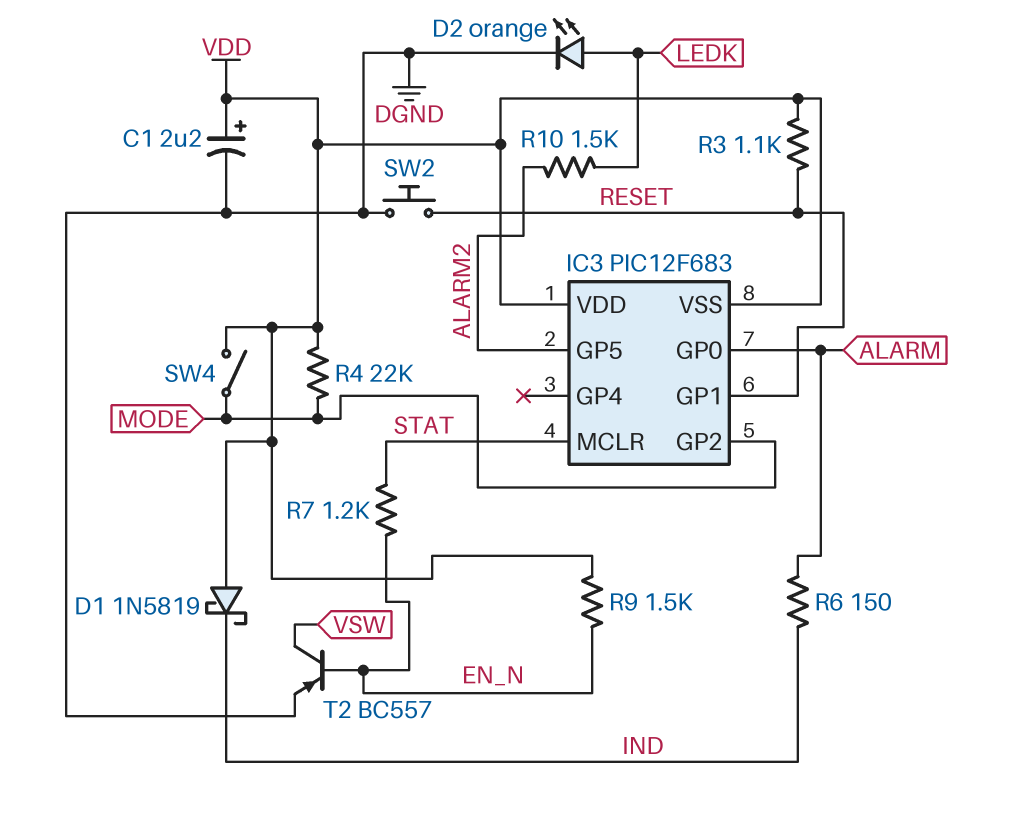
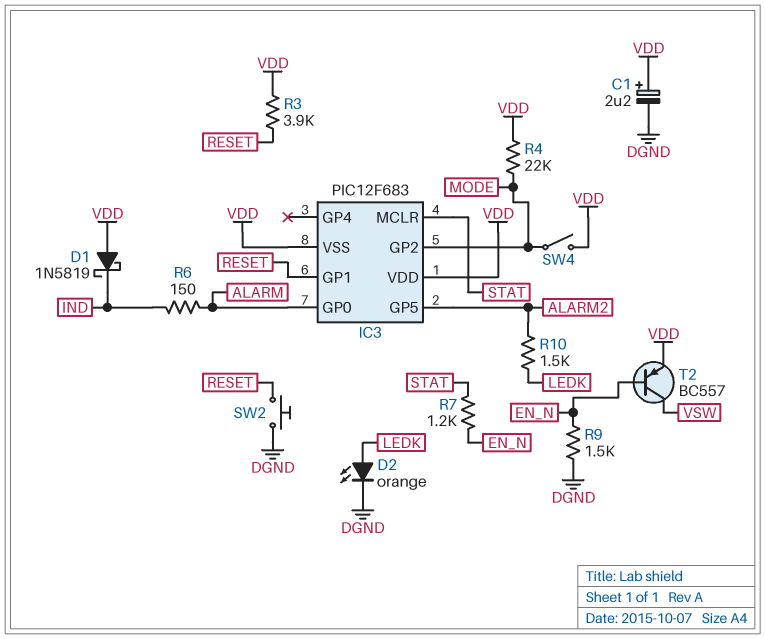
R3: 1.1k (RESET, VDD) -> 3.9k (RESET, VDD)
R9: 1.5k (EN_N, VDD) -> 1.5k (DGND, EN_N)
T2: PNP BC557 (B EN_N, C VSW, E DGND) -> PNP BC557 (B EN_N, C VSW, E VDD)

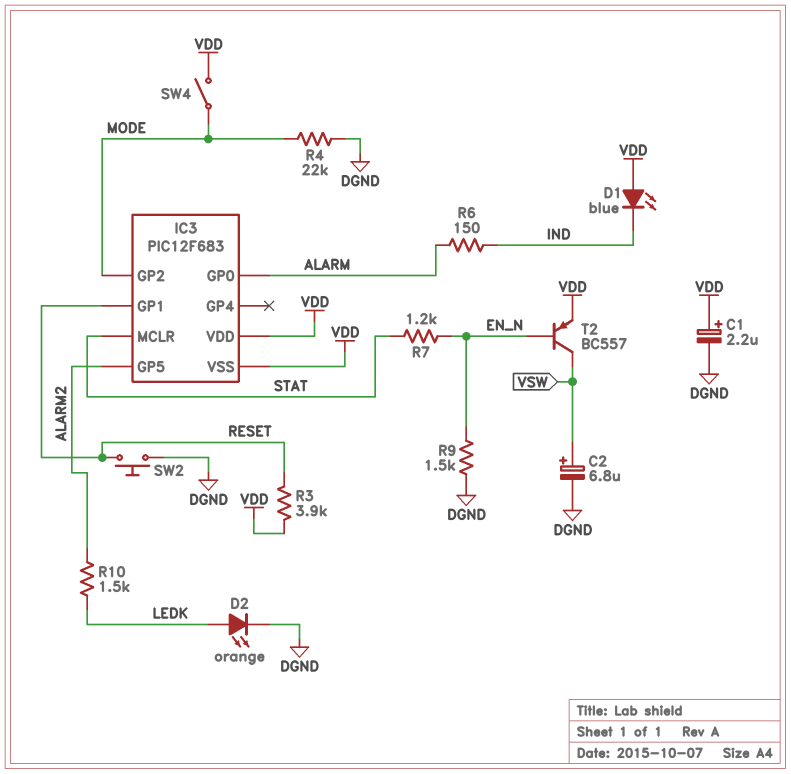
C2: none -> 6.8uF (plus VSW, minus DGND)
D1: schottky 1N5819 (A VDD, K IND) -> LED blue (A VDD, K IND)
R4: 22k (MODE, VDD) -> 22k (DGND, MODE)

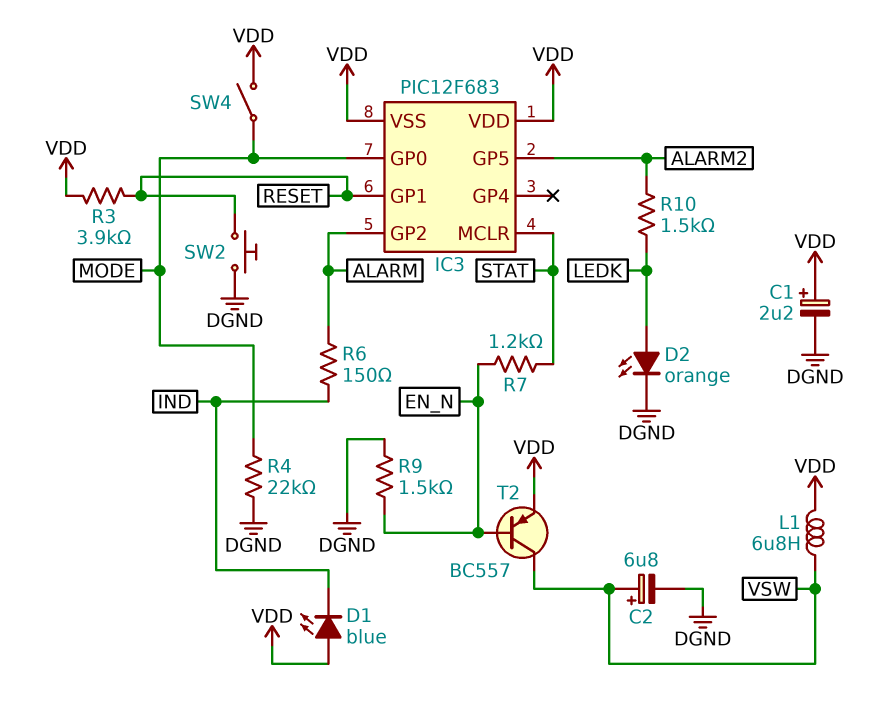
IC3 pin GP0: ALARM -> MODE
IC3 pin GP2: MODE -> ALARM
L1: none -> 6.8uH (VDD, VSW)

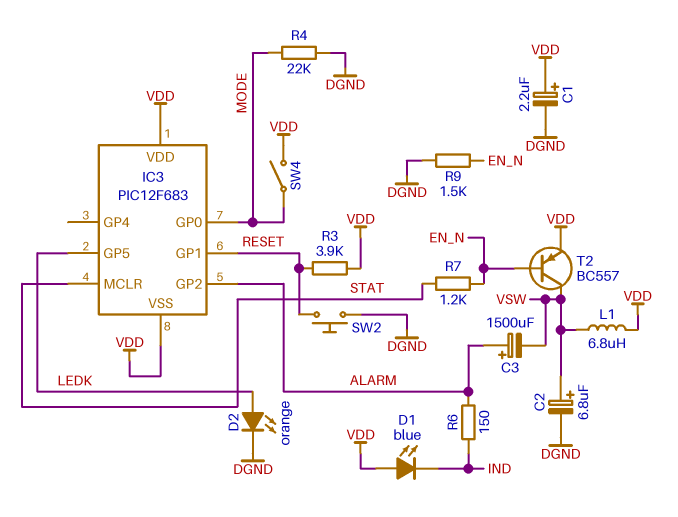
C3: none -> 1500uF (plus ALARM, minus VSW)
IC3 pin GP5: ALARM2 -> LEDK
R10: 1.5k (ALARM2, LEDK) -> none

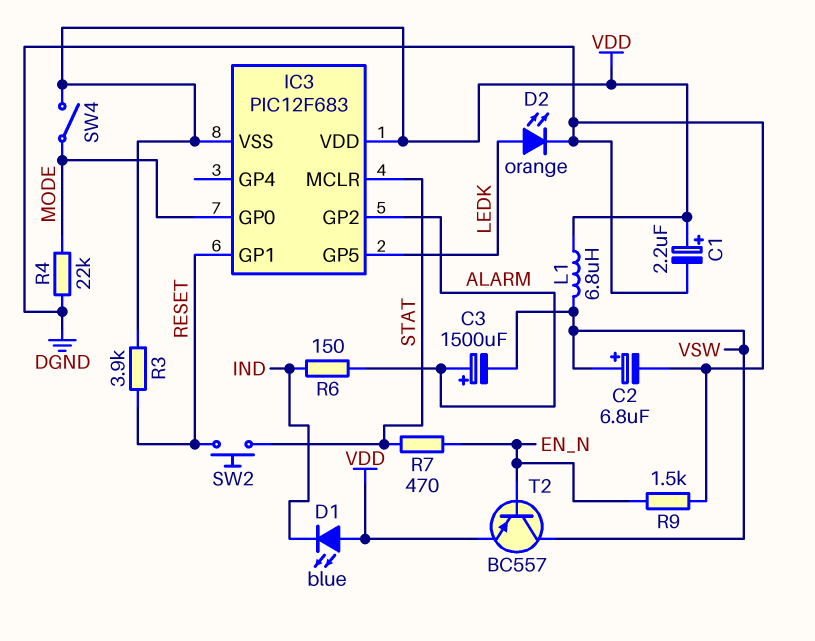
R7: 1.2k (EN_N, STAT) -> 470 (EN_N, STAT)
SW2: button (DGND, RESET) -> button (RESET, STAT)

